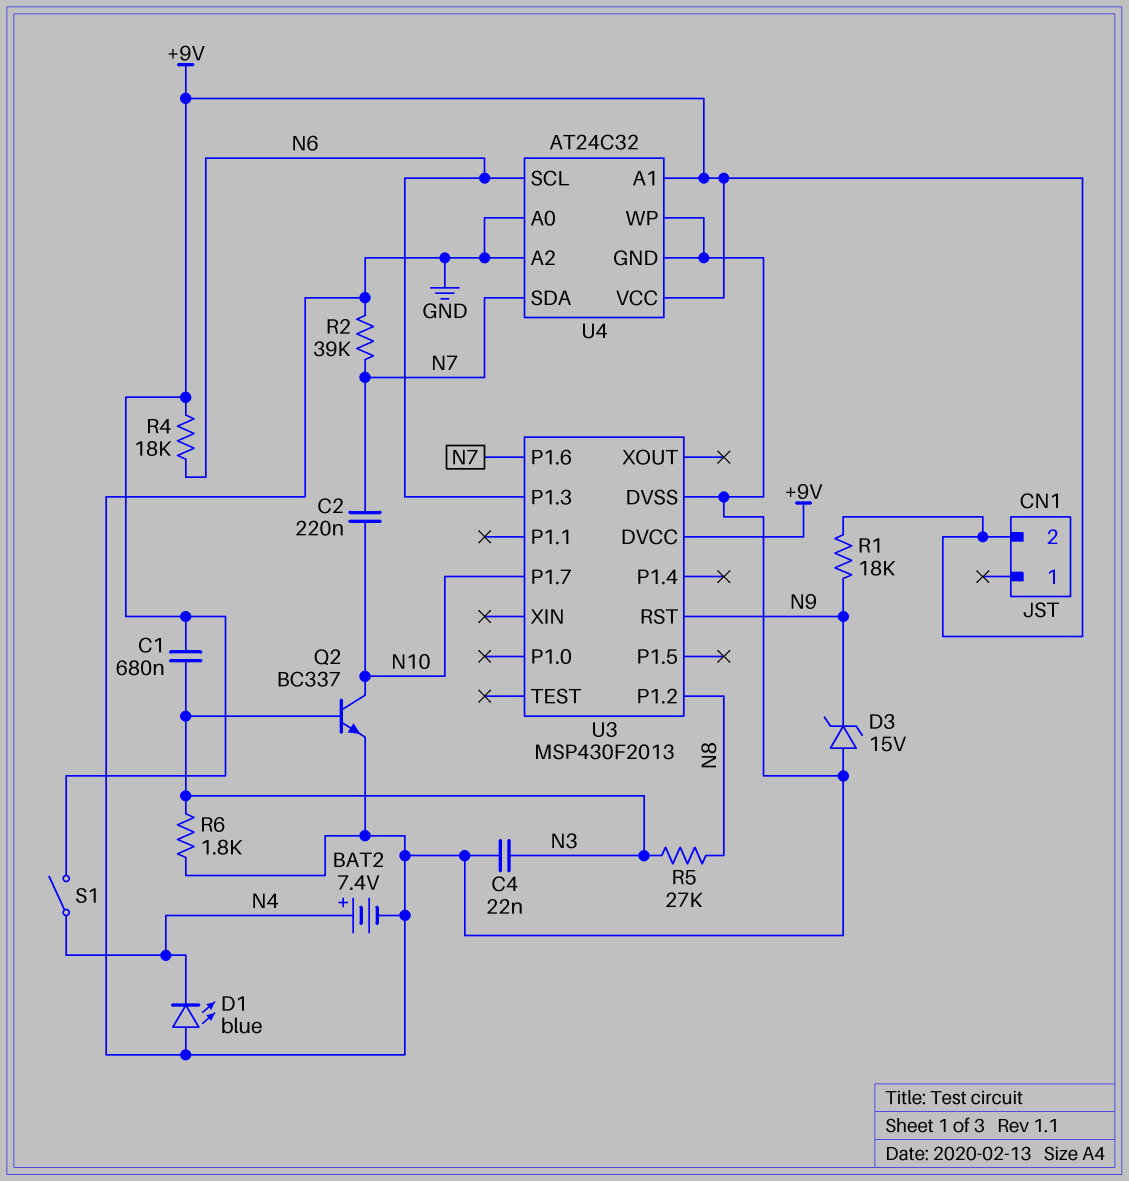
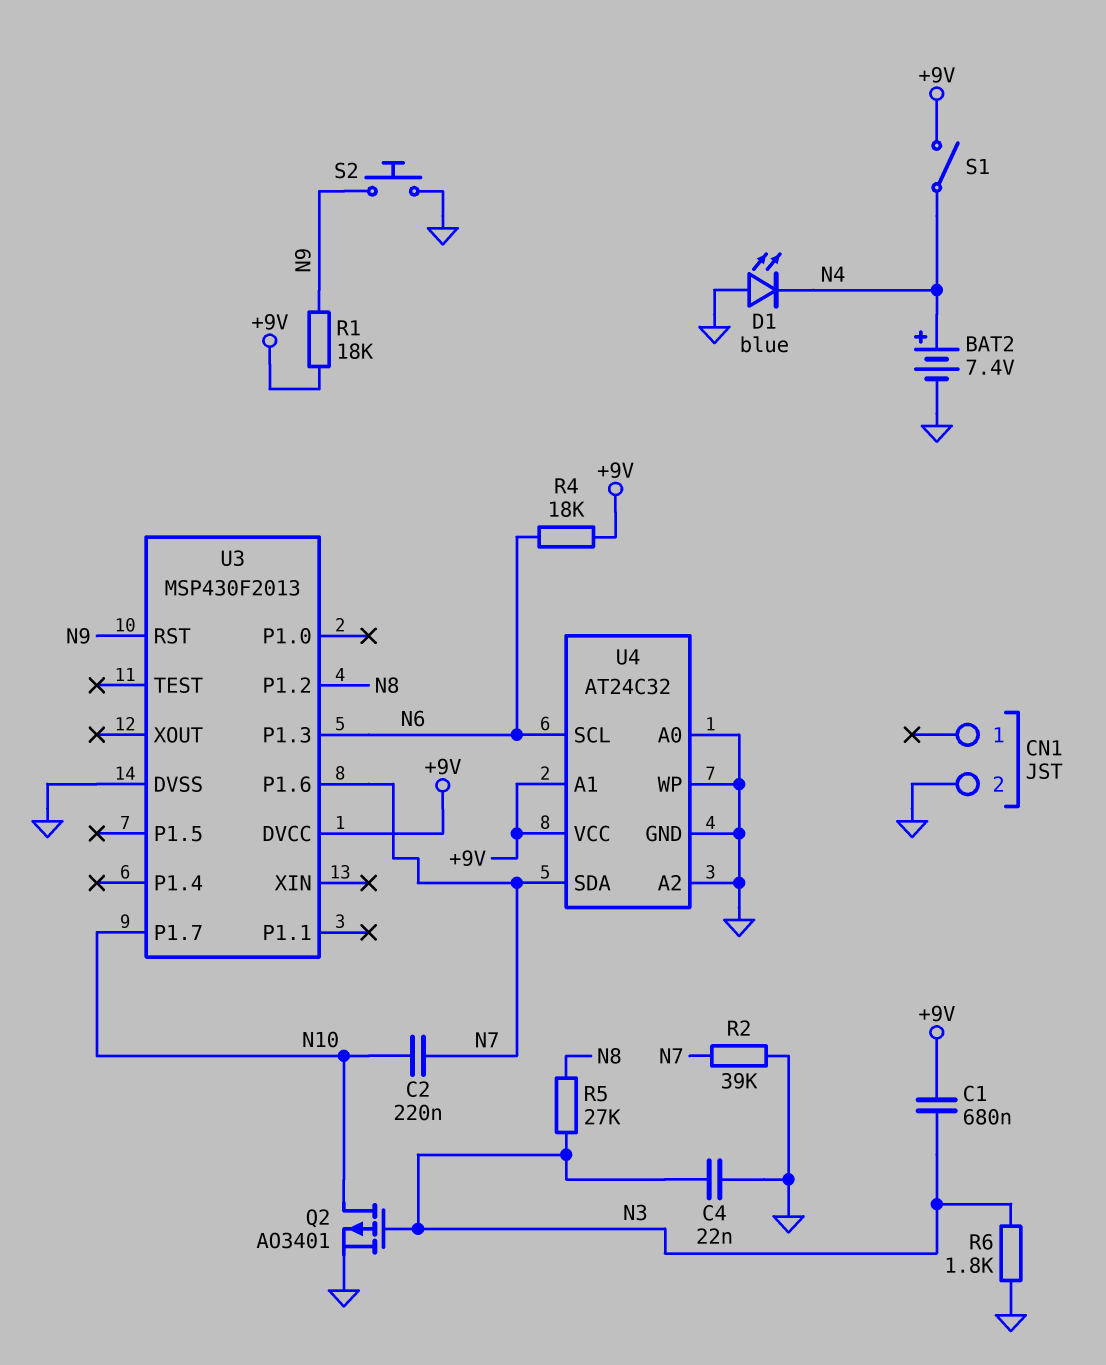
CN1 pin 2: +9V -> GND
D3: zener 15V (A GND, K N9) -> none
Q2: NPN BC337 (B N3, C N10, E GND) -> PMOS AO3401 (G N3, D N10, S GND)
S2: none -> button (GND, N9)

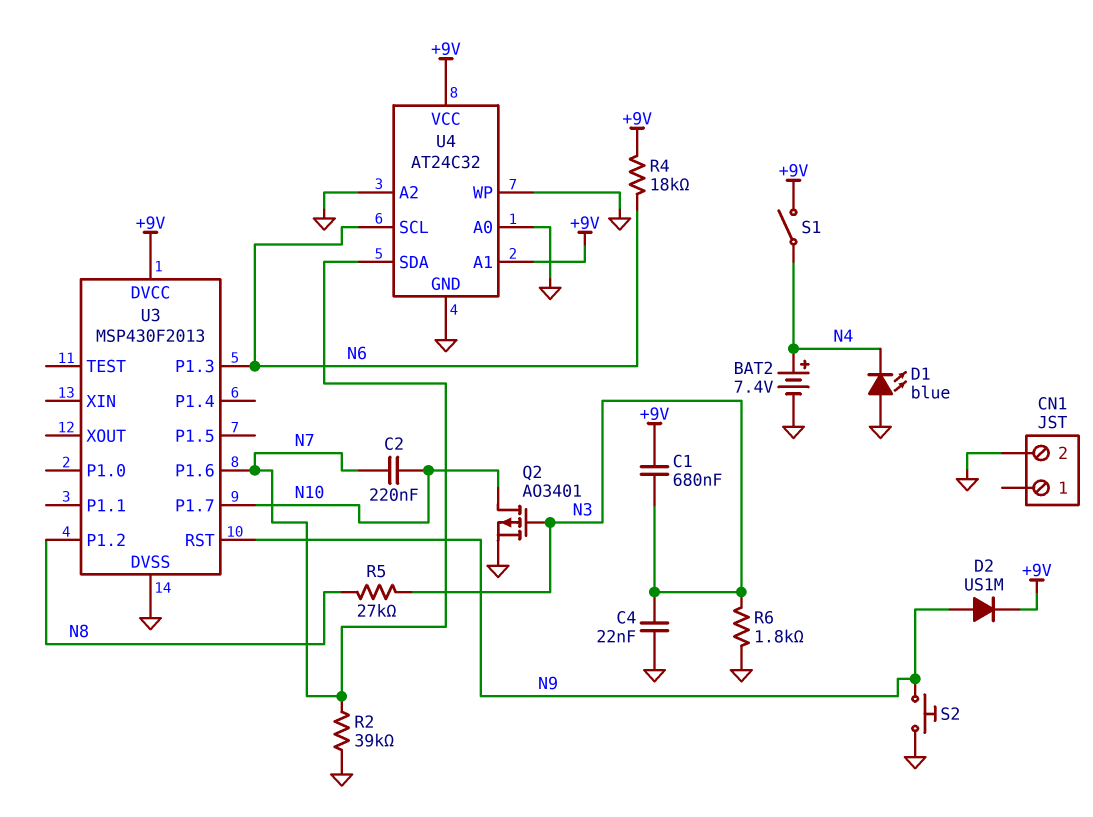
D2: none -> diode US1M (A N9, K +9V)
R1: 18k (+9V, N9) -> none

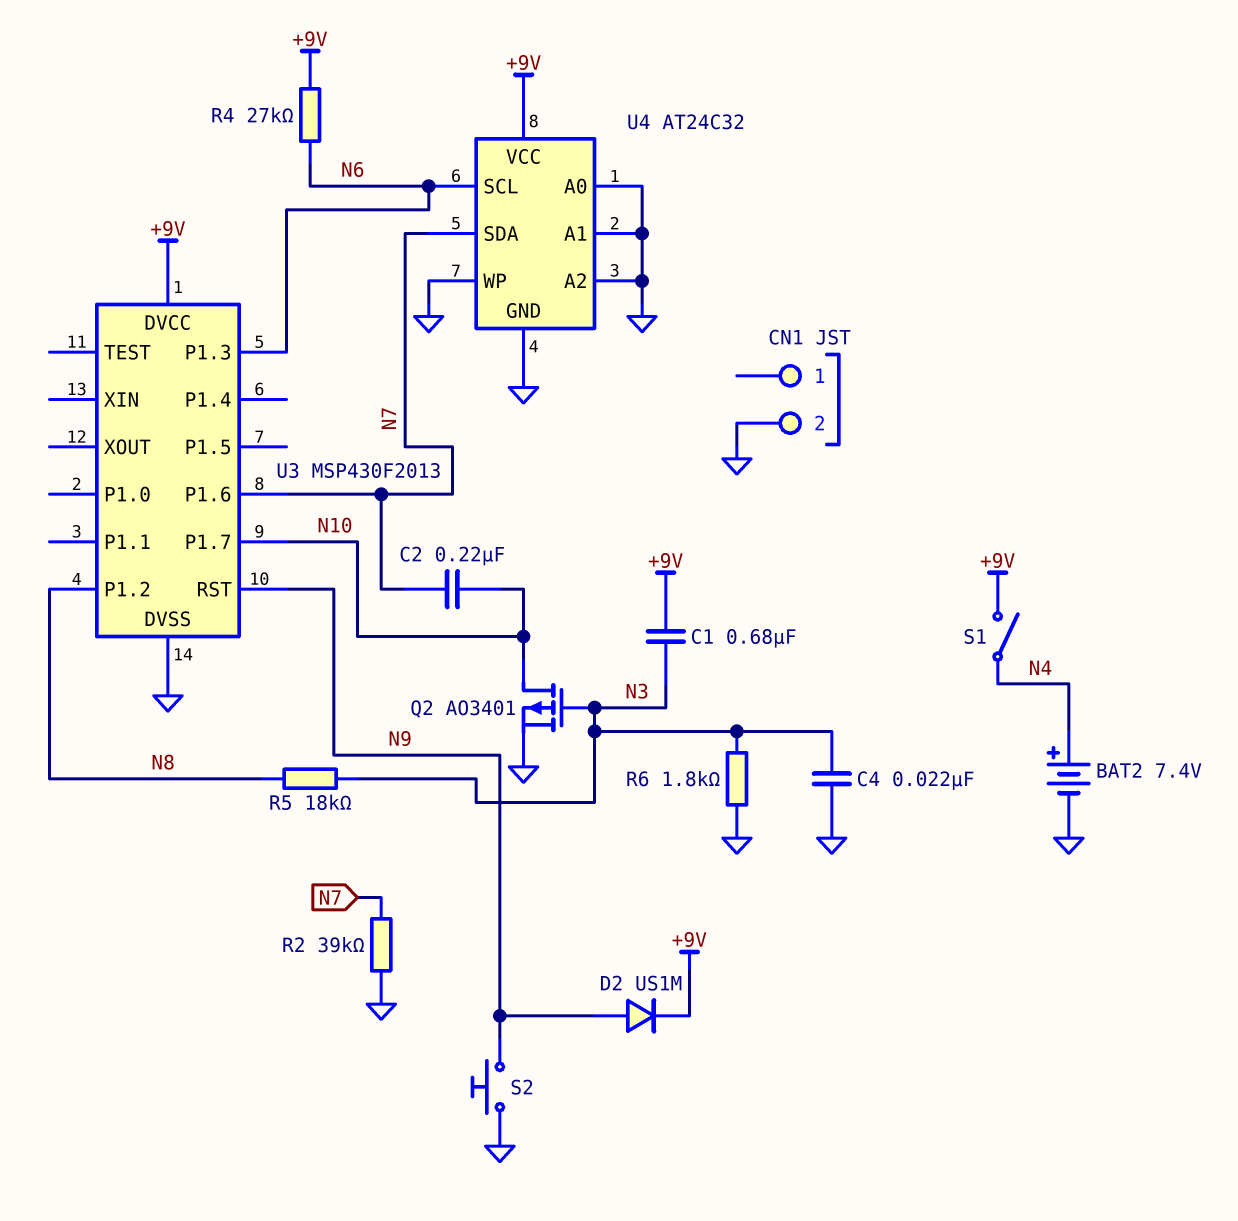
D1: LED blue (A GND, K N4) -> none
R4: 18k (+9V, N6) -> 27k (+9V, N6)
R5: 27k (N3, N8) -> 18k (N3, N8)
U4 pin A1: +9V -> GND

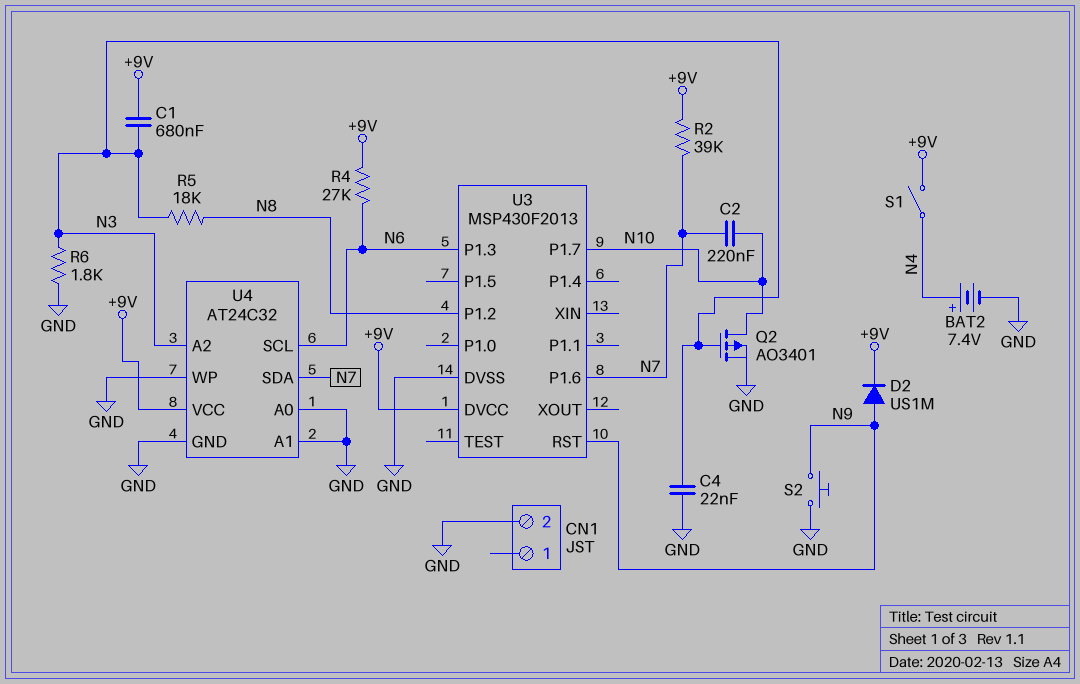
R2: 39k (GND, N7) -> 39k (+9V, N7)
U4 pin A2: GND -> N3

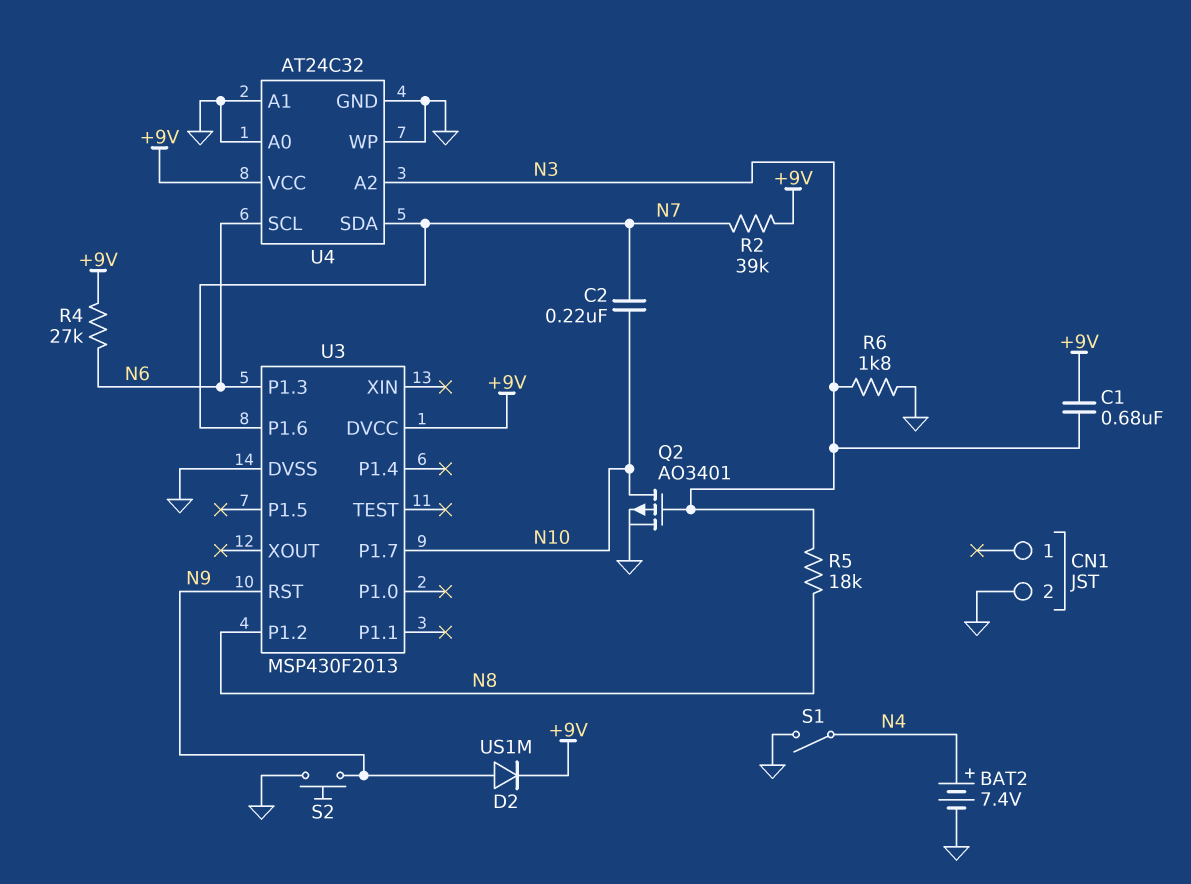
C4: 22nF (GND, N3) -> none
S1: switch (+9V, N4) -> switch (GND, N4)

